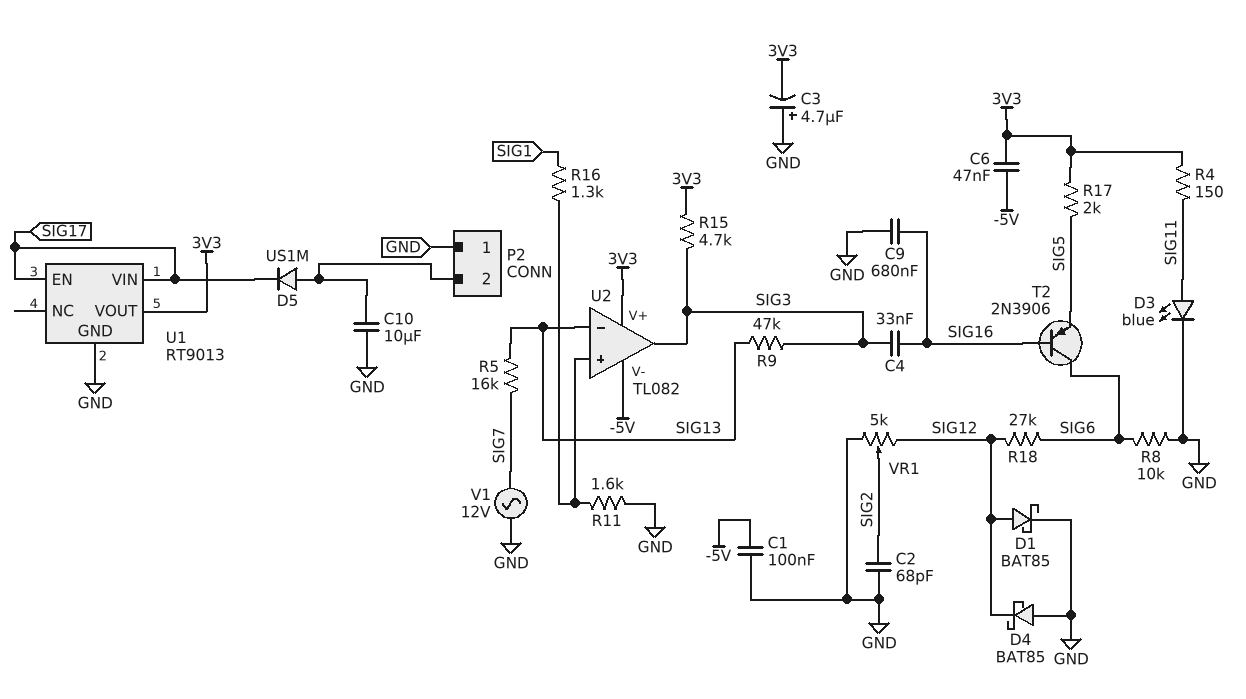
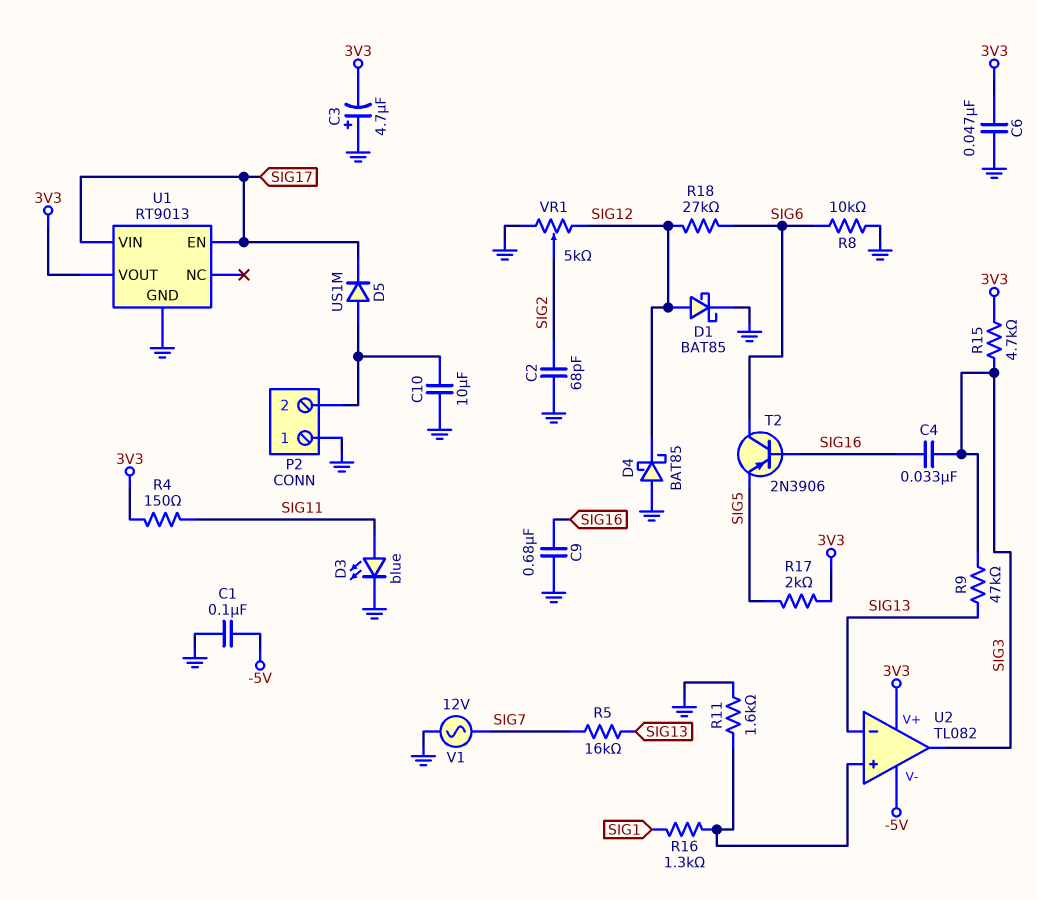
C6: 47nF (-5V, 3V3) -> 47nF (3V3, GND)

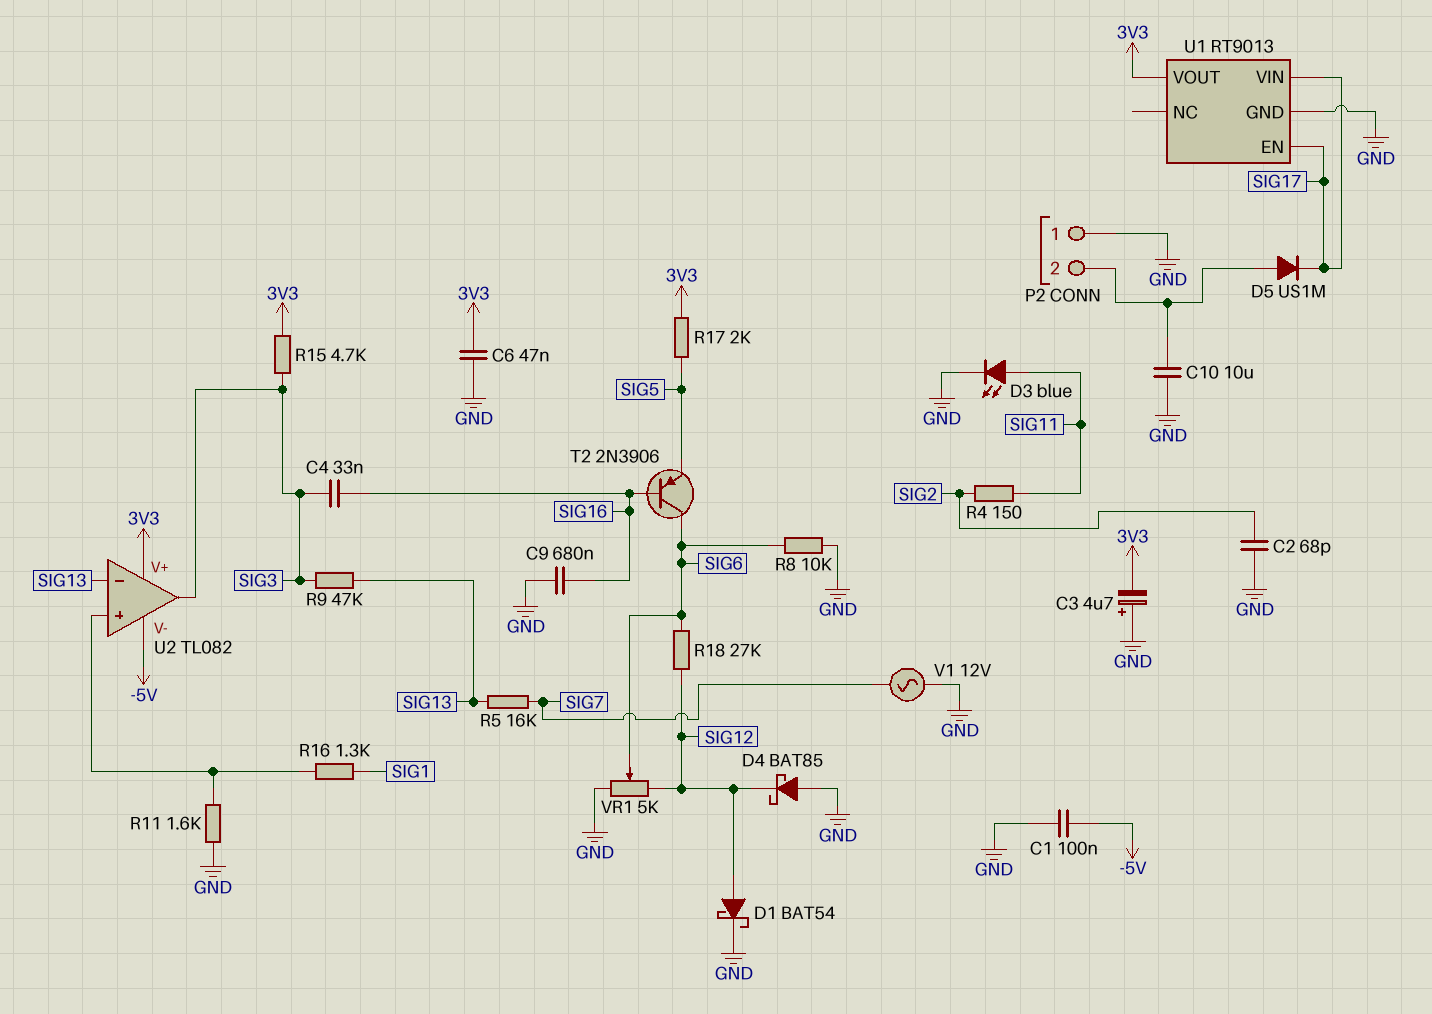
D1: schottky BAT85 (A SIG12, K GND) -> schottky BAT54 (A SIG12, K GND)
R4: 150 (3V3, SIG11) -> 150 (SIG2, SIG11)
VR1: 5k (GND, SIG12, wiper SIG2) -> 5k (GND, SIG12, wiper SIG6)

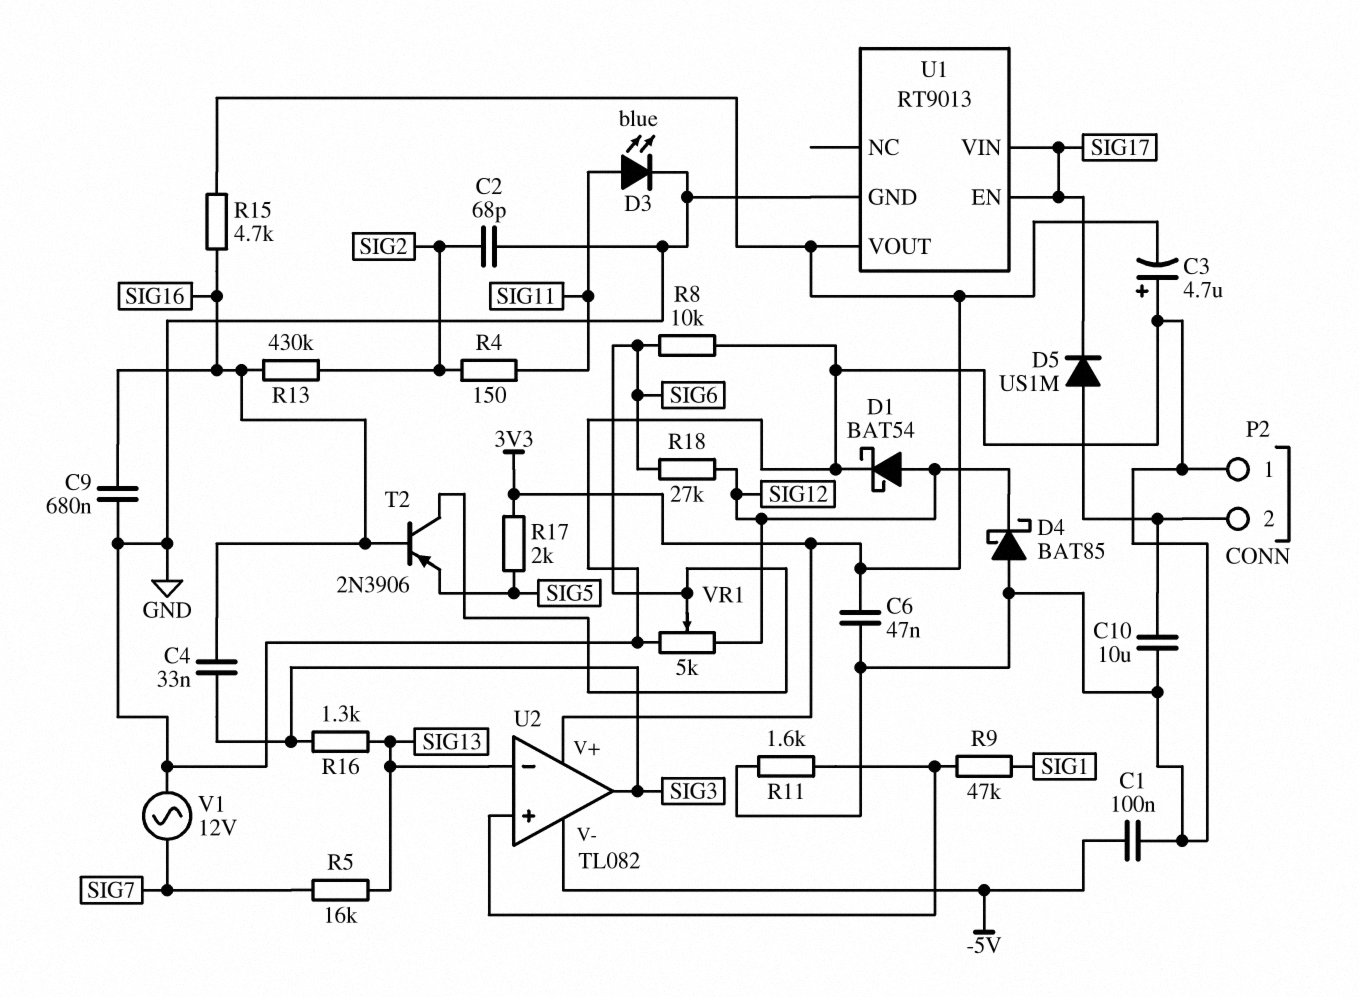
R9: 47k (SIG3, SIG13) -> 47k (SIG1, U2/in+)
R13: none -> 430k (SIG2, SIG16)
R15: 4.7k (3V3, SIG3) -> 4.7k (3V3, SIG16)
R16: 1.3k (SIG1, U2/in+) -> 1.3k (SIG3, SIG13)

